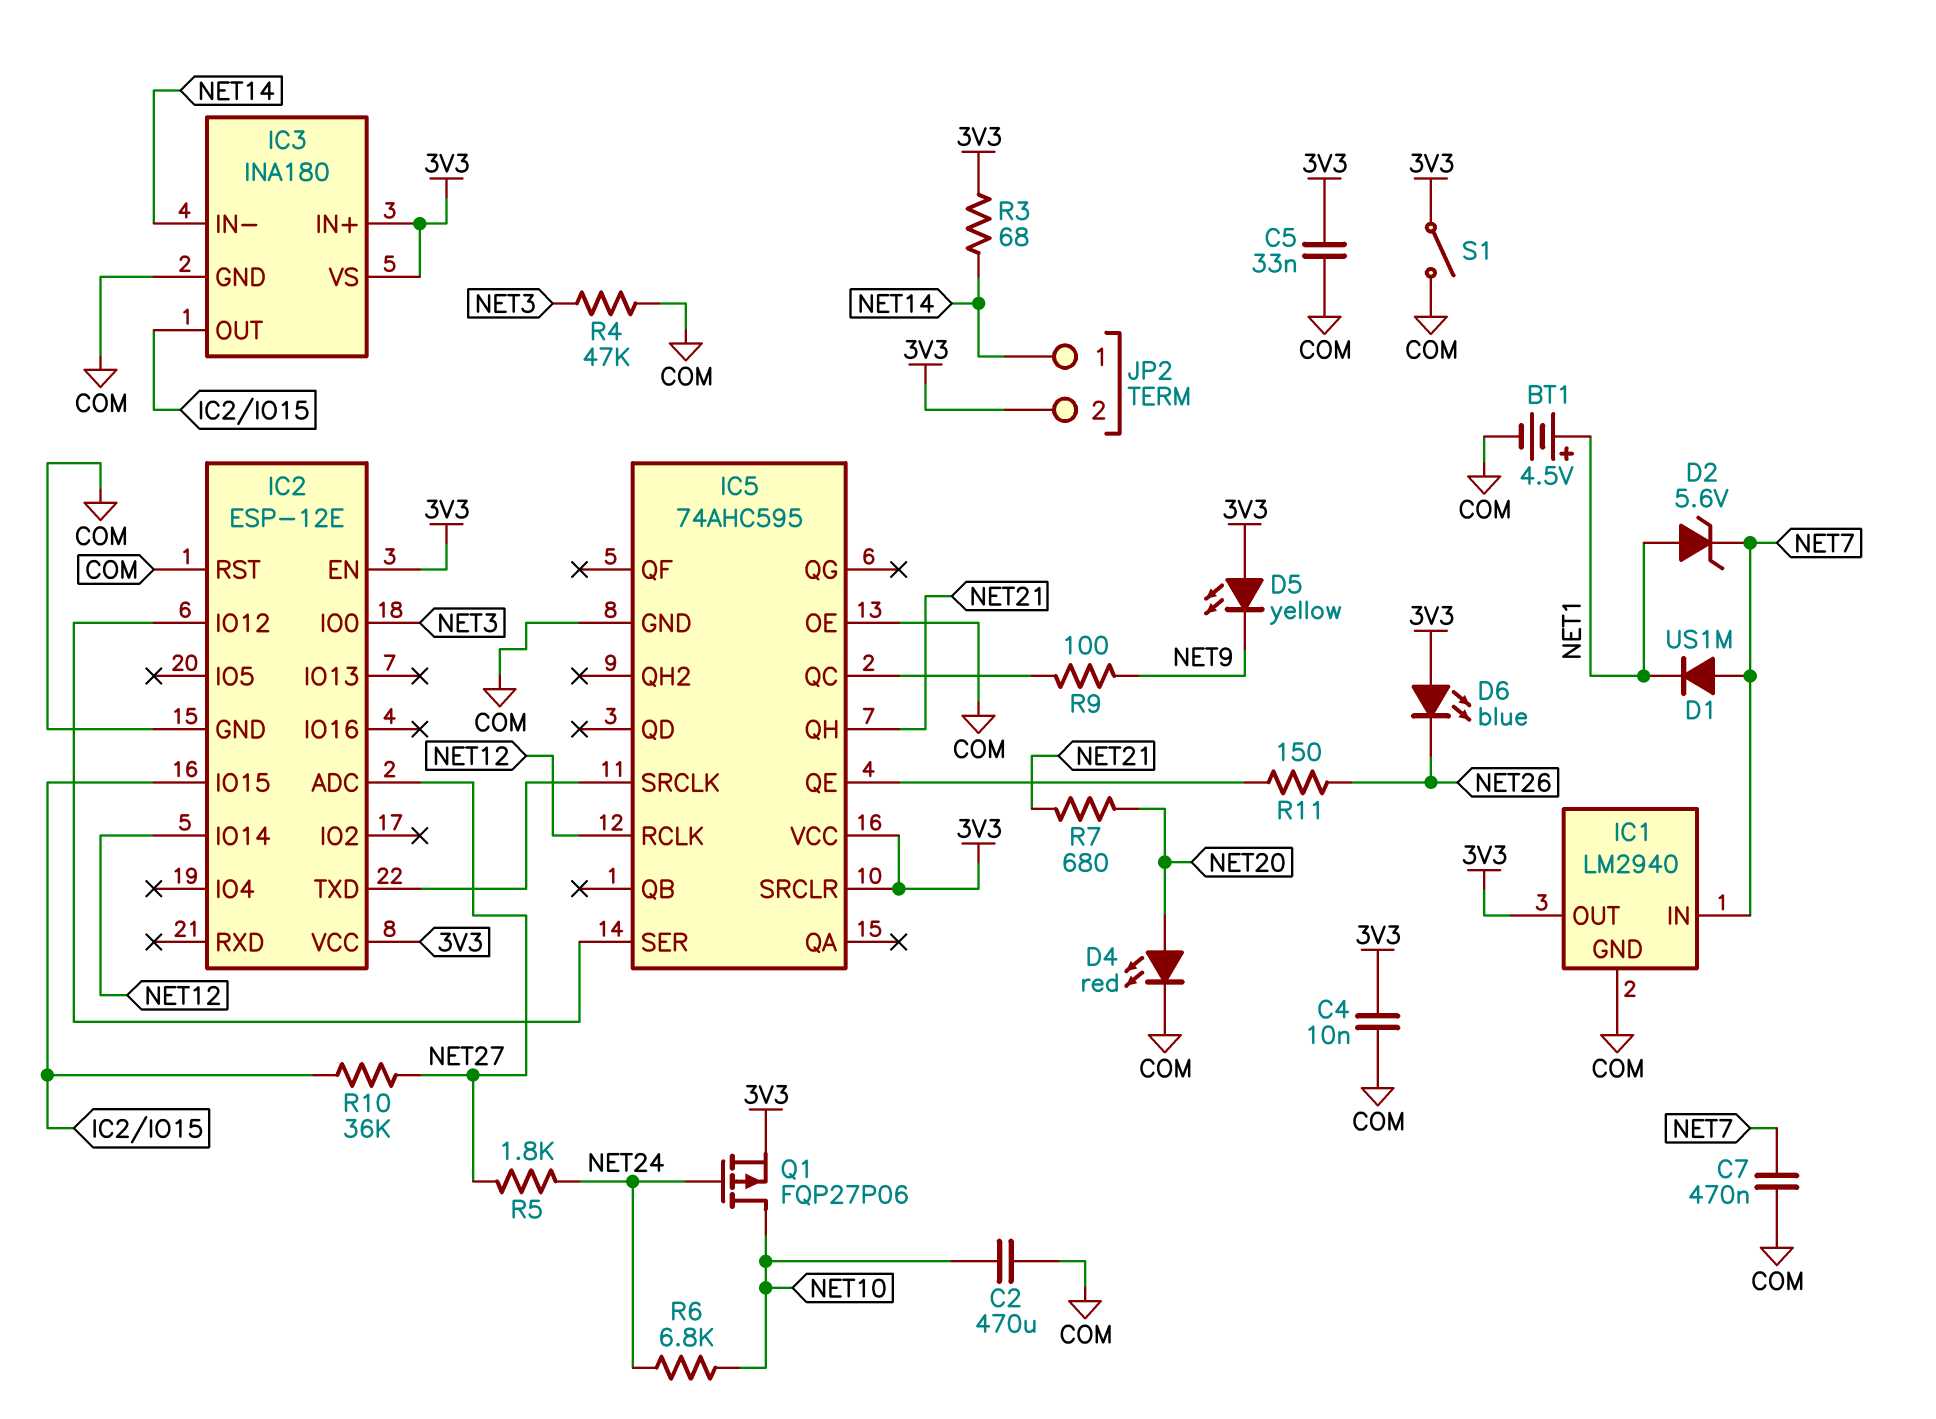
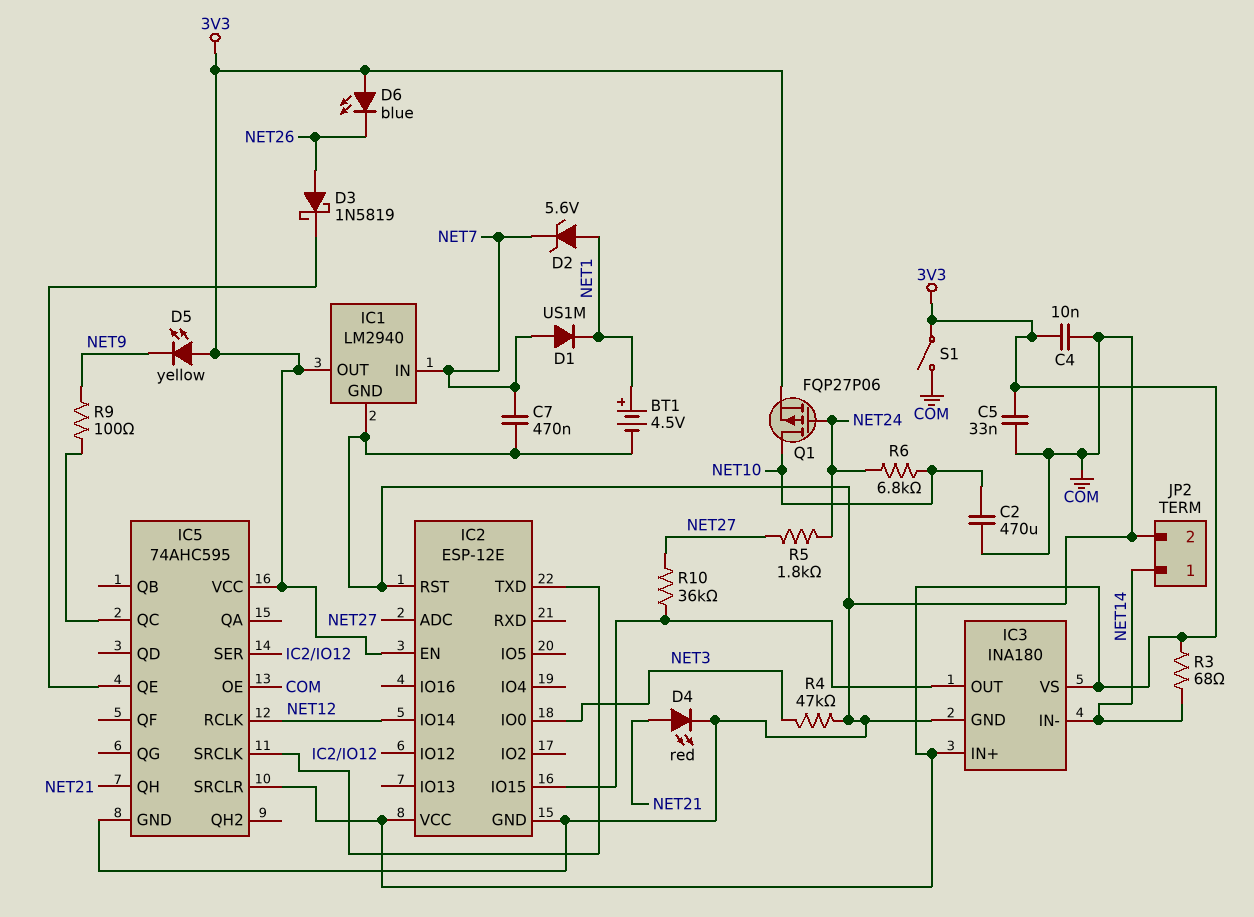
D3: none -> schottky 1N5819 (A NET26, K IC5/QE)
D4: LED red (A NET20, K COM) -> LED red (A NET21, K COM)
JP2 pin 2: 3V3 -> COM
R7: 680 (NET20, NET21) -> none
R11: 150 (IC5/QE, NET26) -> none

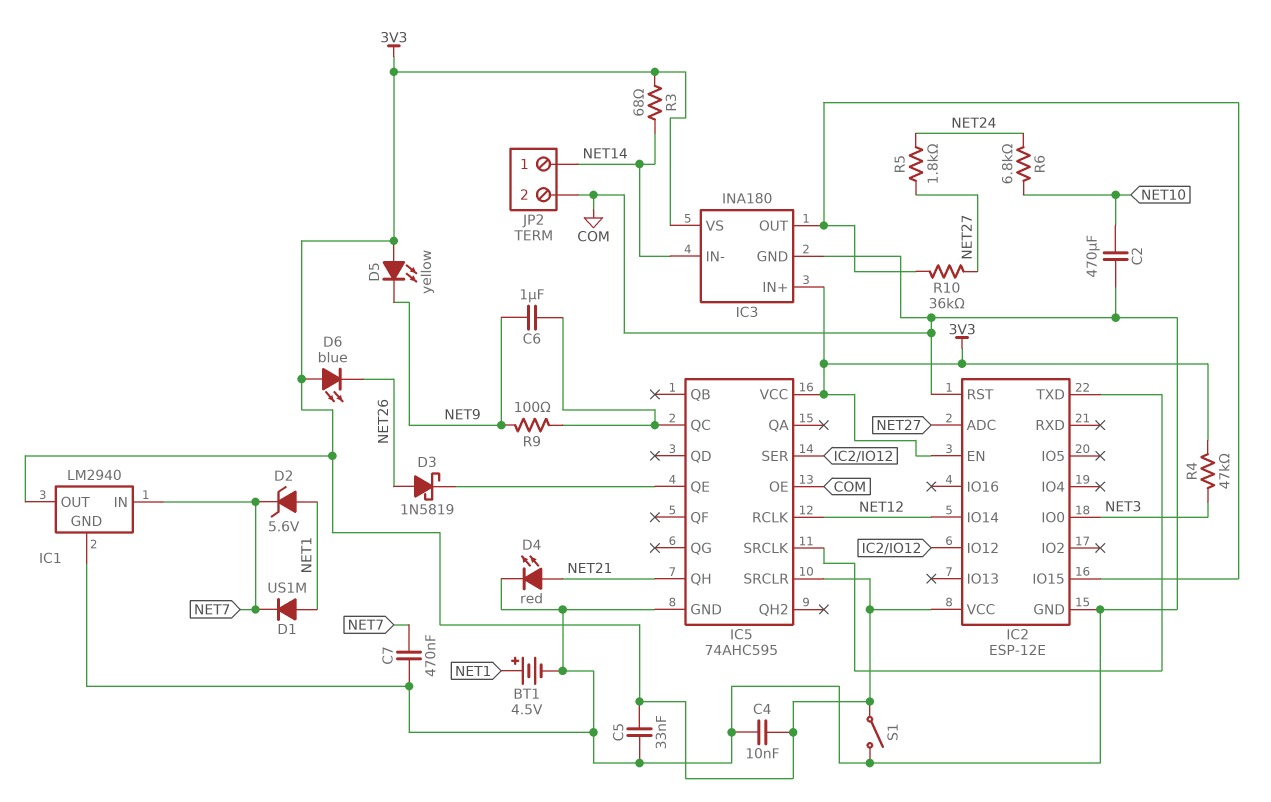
C6: none -> 1uF (IC5/QC, NET9)
D1: diode US1M (A NET7, K NET1) -> diode US1M (A NET1, K NET7)
Q1: PMOS FQP27P06 (G NET24, D NET10, S 3V3) -> none
R4: 47k (COM, NET3) -> 47k (3V3, NET3)

